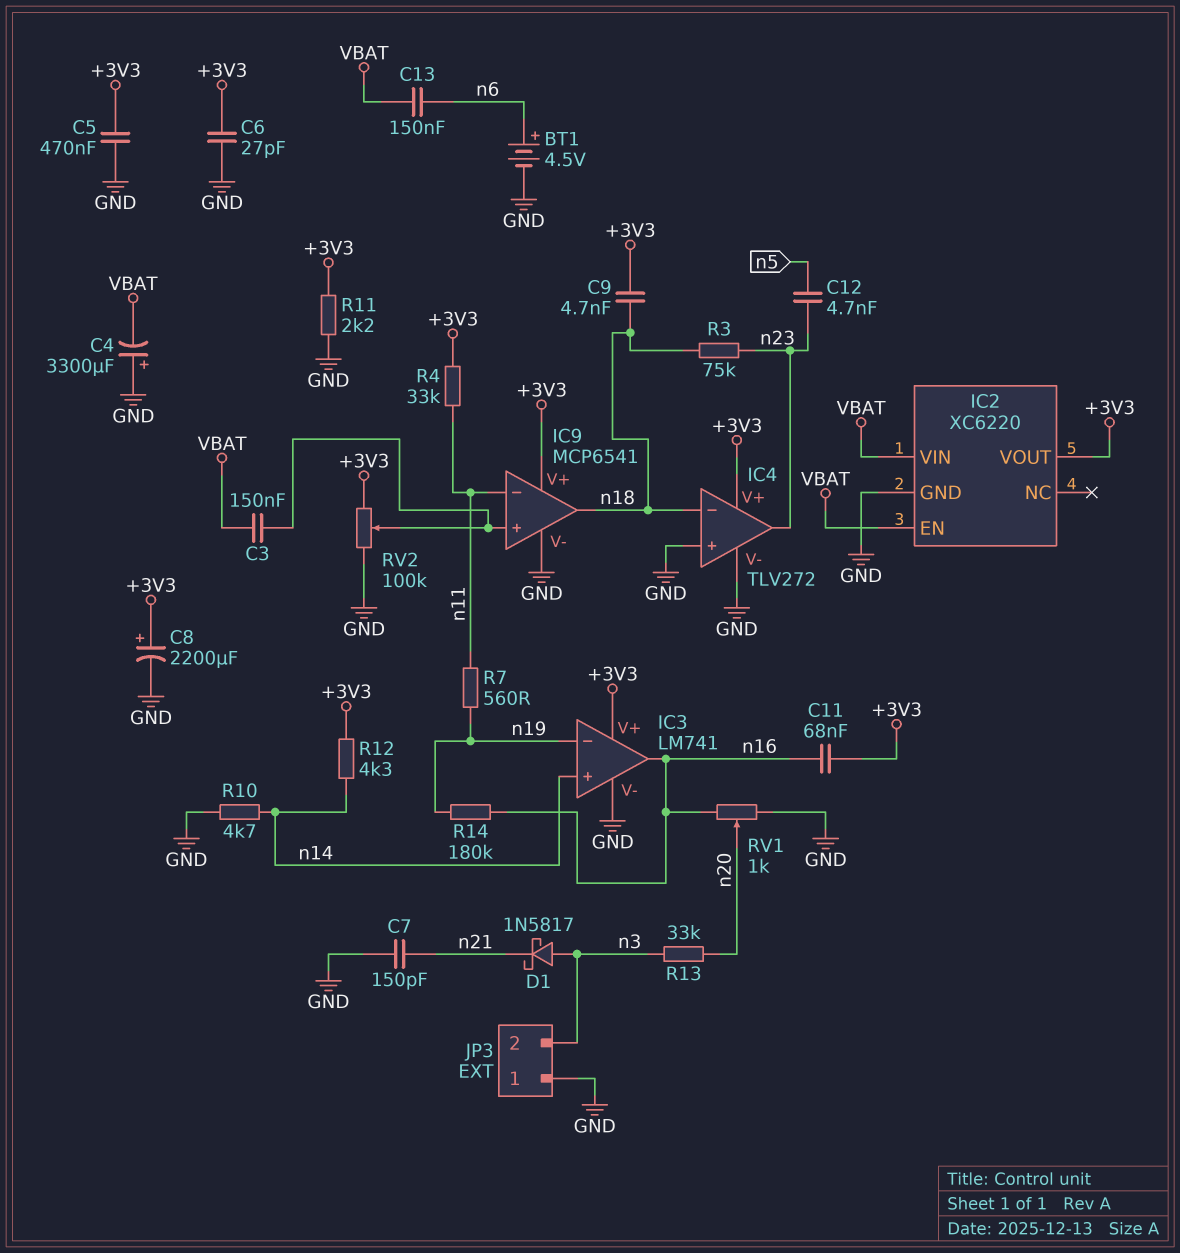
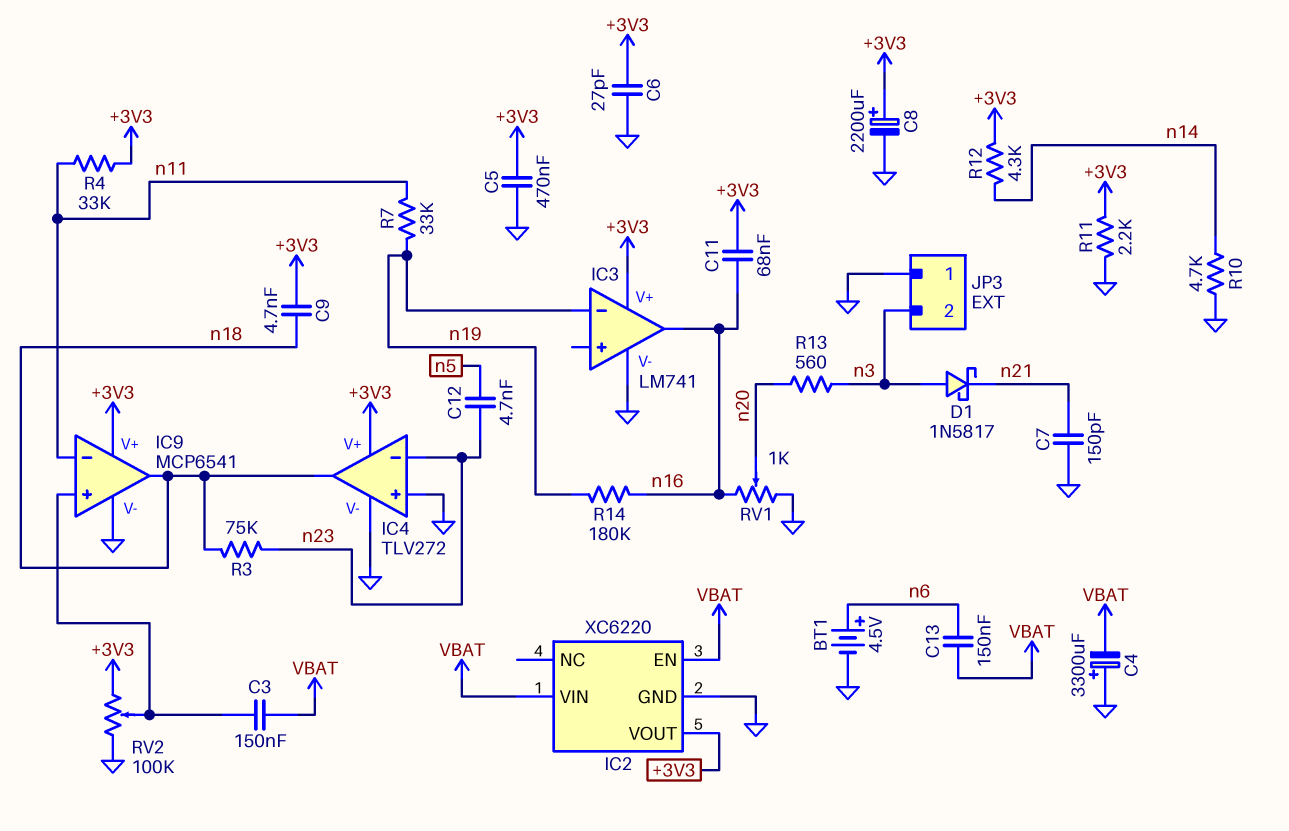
IC3 pin in+: n14 -> none
IC4 pin in-: n18 -> n23
IC4 pin out: n23 -> n18
R7: 560 (n11, n19) -> 33k (n11, n19)
R13: 33k (n3, n20) -> 560 (n3, n20)

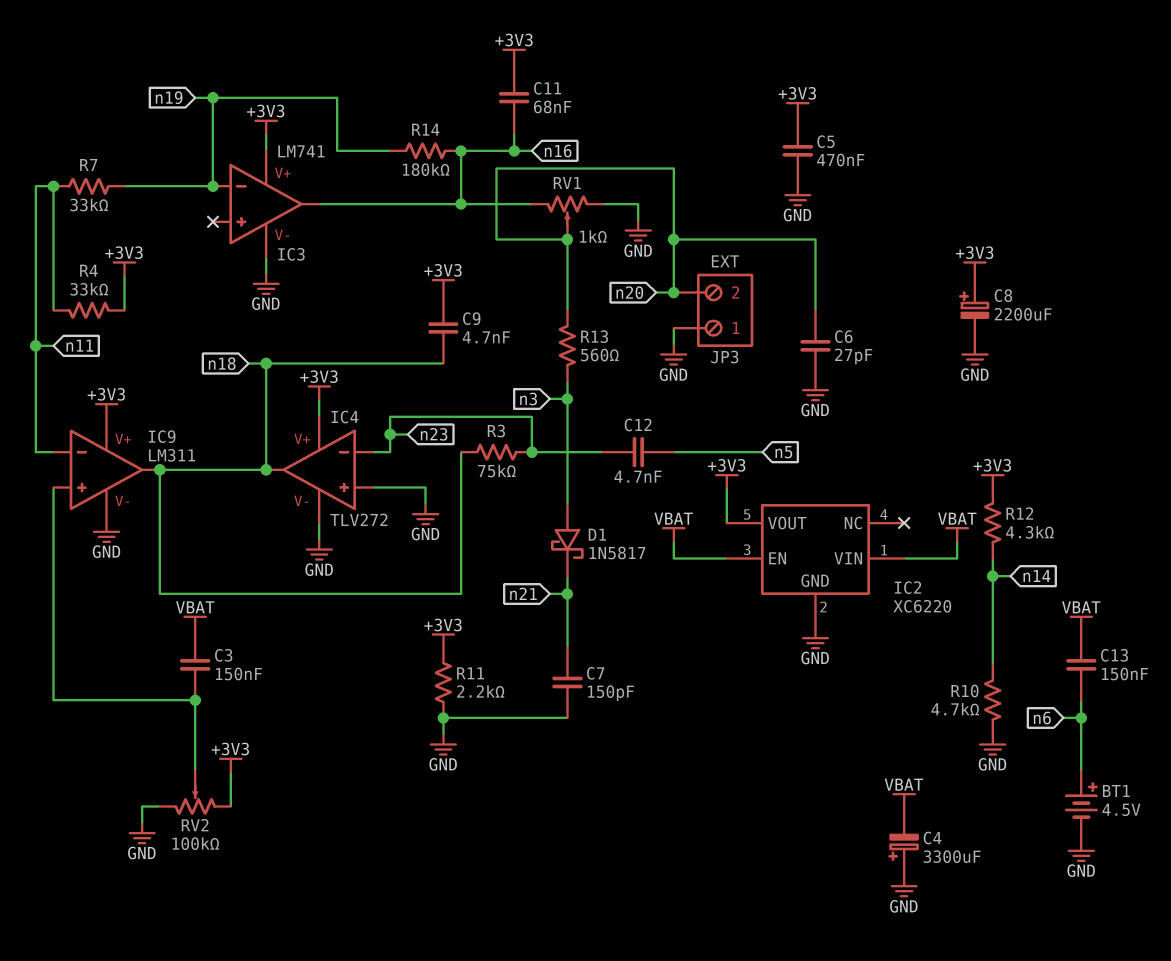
C6: 27pF (+3V3, GND) -> 27pF (GND, n20)
IC9: MCP6541 -> LM311
JP3 pin 2: n3 -> n20

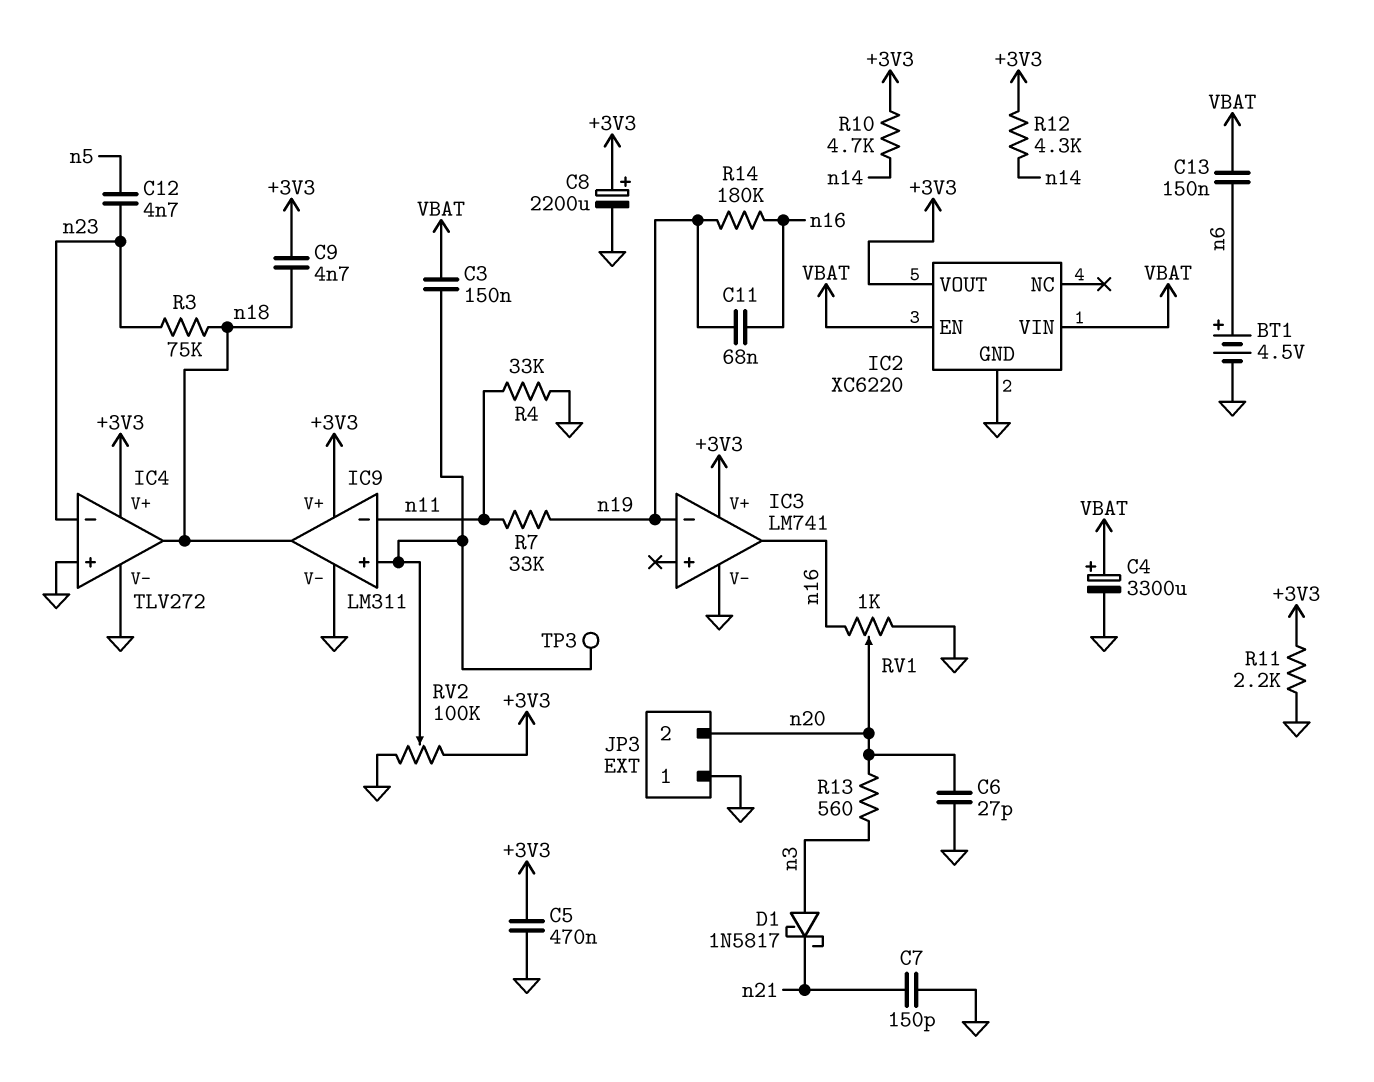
C4: 3300uF (plus GND, minus VBAT) -> 3300uF (plus VBAT, minus GND)
C11: 68nF (+3V3, n16) -> 68nF (n16, n19)
R4: 33k (+3V3, n11) -> 33k (GND, n11)
R10: 4.7k (GND, n14) -> 4.7k (+3V3, n14)
TP3: none -> test point (IC9/in+)

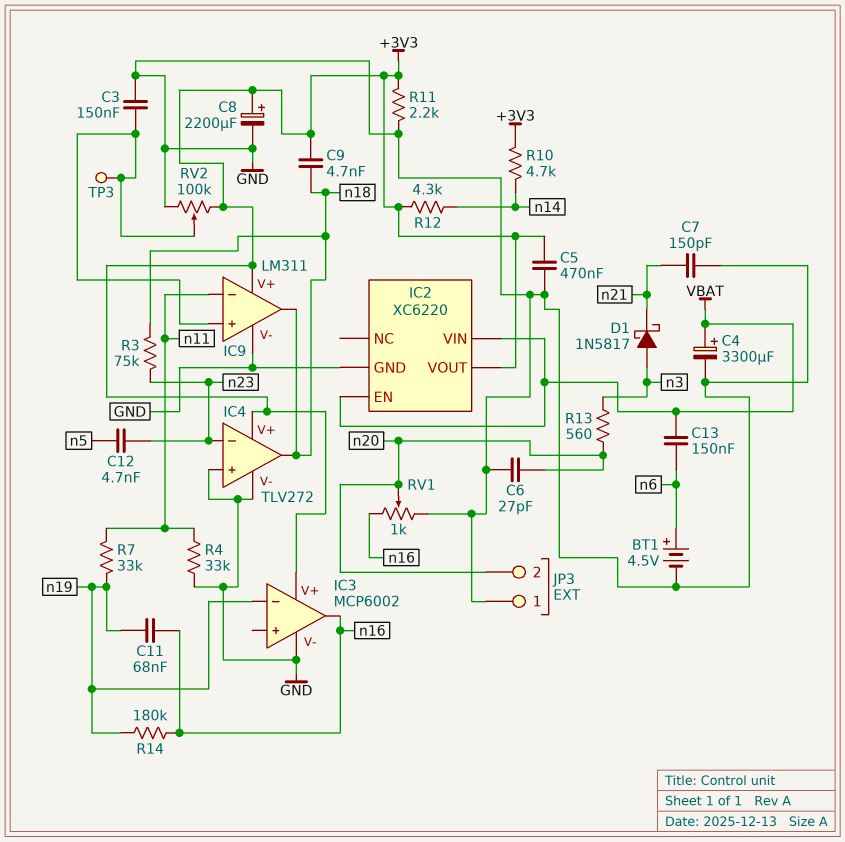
C3: 150nF (IC9/in+, VBAT) -> 150nF (GND, IC9/in+)
IC3: LM741 -> MCP6002

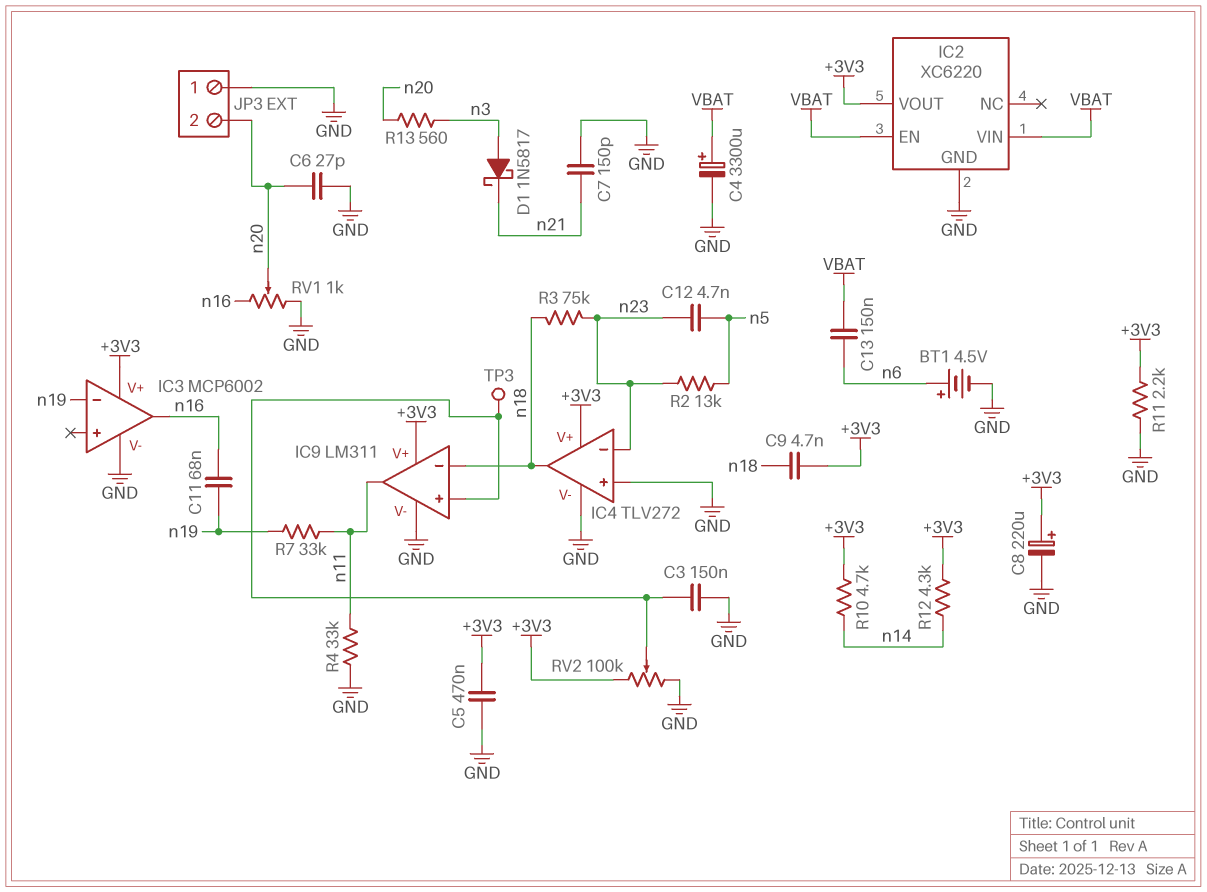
C8: 2200uF (plus +3V3, minus GND) -> 220uF (plus +3V3, minus GND)
IC9 pin in-: n11 -> n18
IC9 pin out: n18 -> n11
R2: none -> 13k (n5, n23)
R14: 180k (n16, n19) -> none

